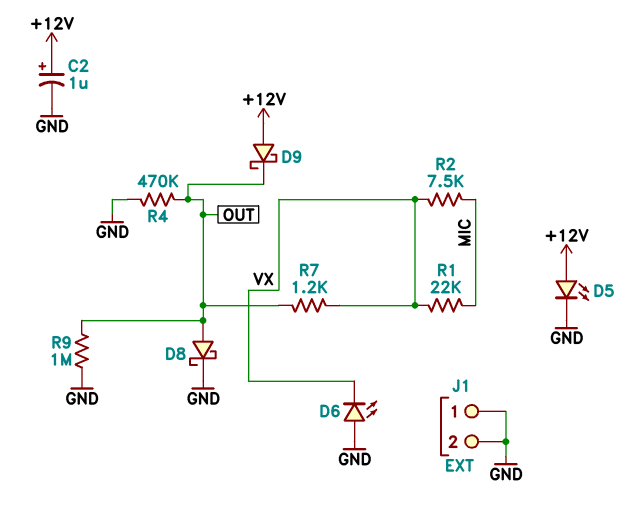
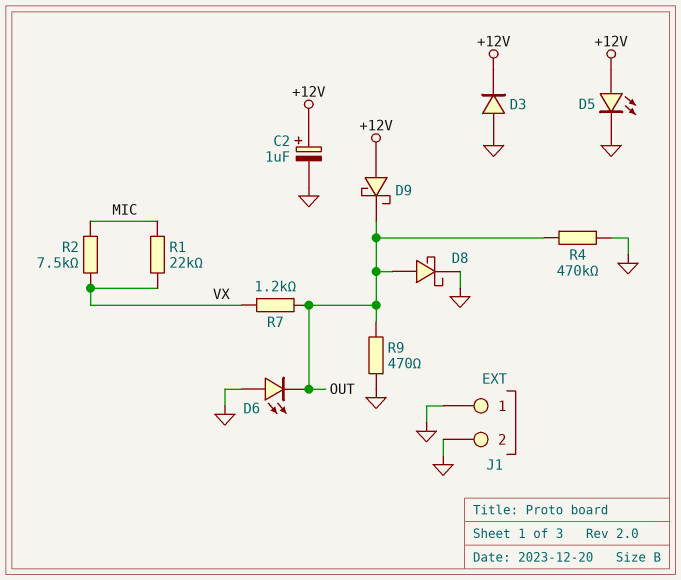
D3: none -> diode (A GND, K +12V)
D6: LED (A GND, K VX) -> LED (A GND, K OUT)
R9: 1M (GND, OUT) -> 470 (GND, OUT)

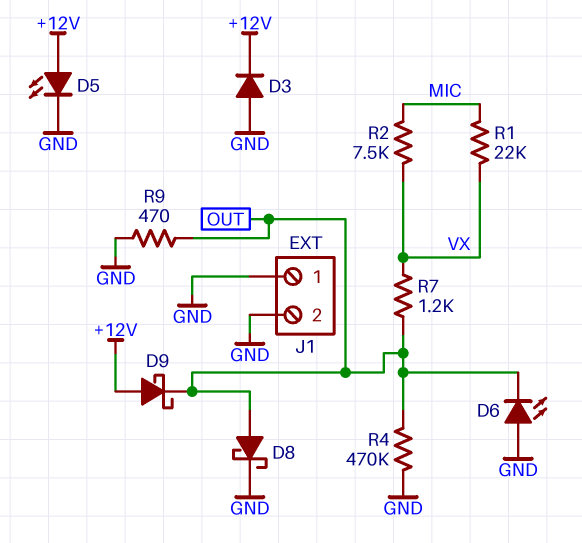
C2: 1uF (plus +12V, minus GND) -> none

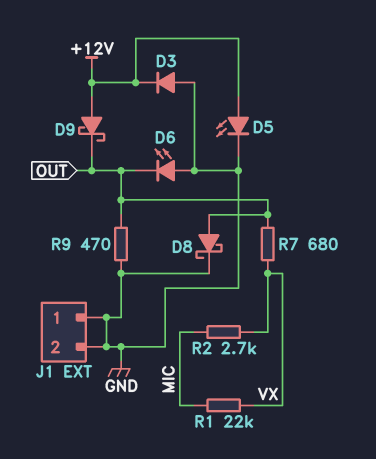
R2: 7.5k (MIC, VX) -> 2.7k (MIC, VX)
R4: 470k (GND, OUT) -> none
R7: 1.2k (OUT, VX) -> 680 (OUT, VX)

